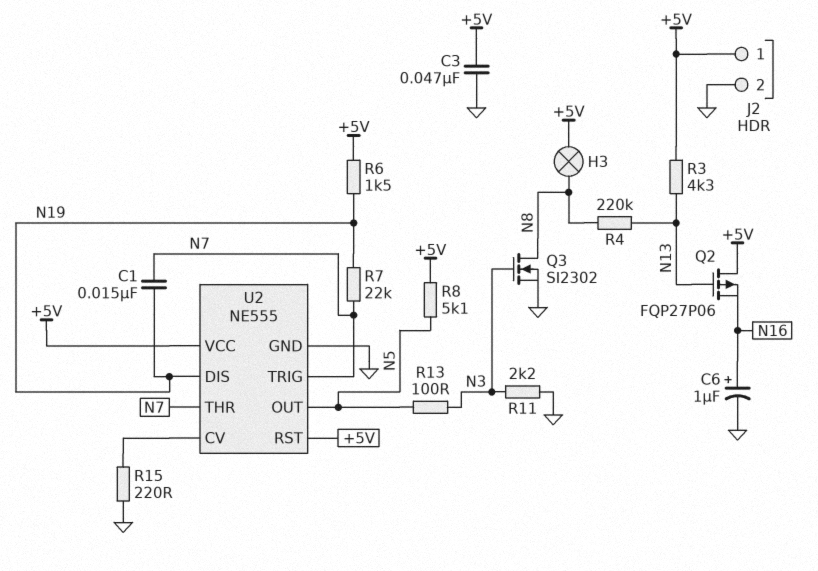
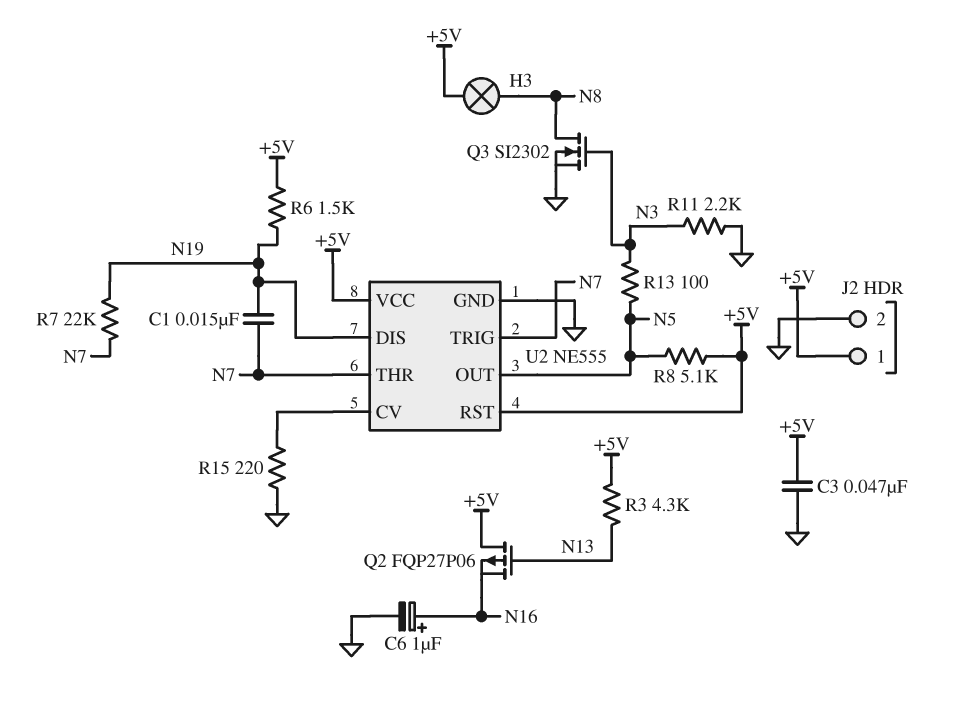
R4: 220k (N8, N13) -> none

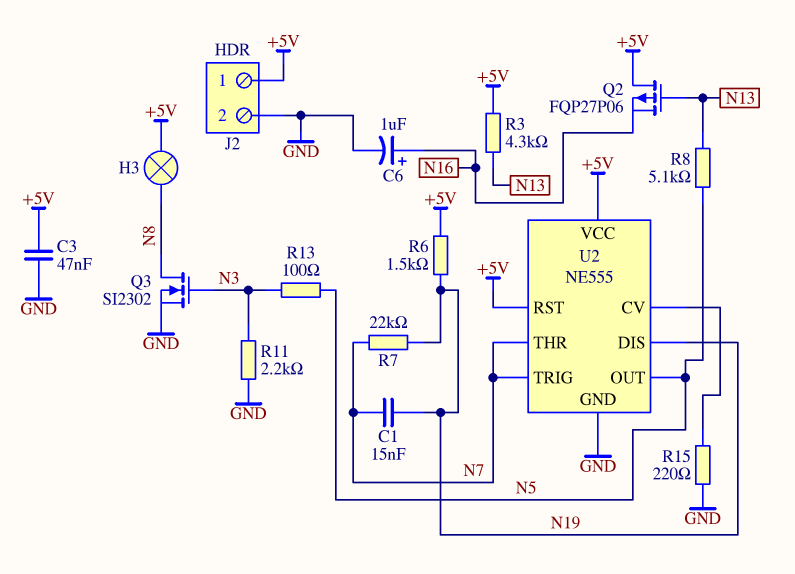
R8: 5.1k (+5V, N5) -> 5.1k (N5, N13)

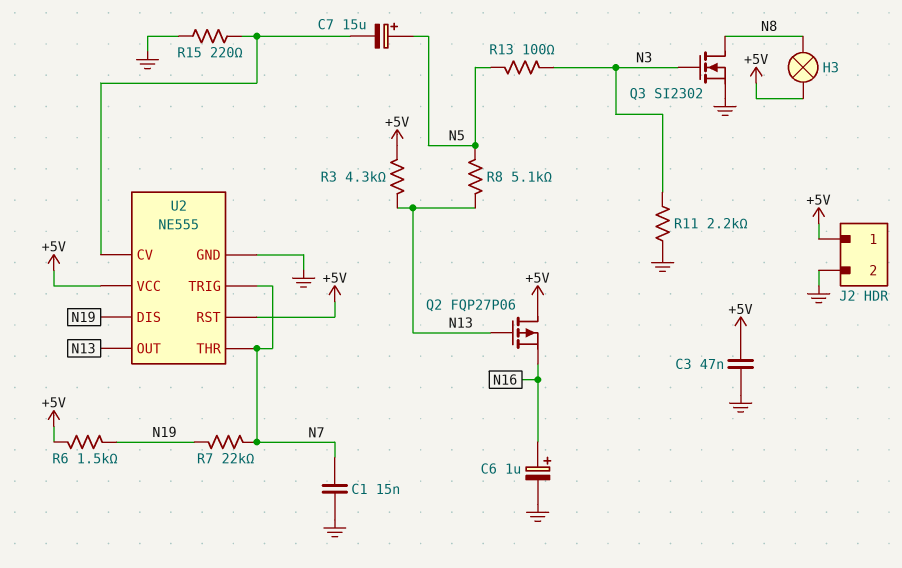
C1: 15nF (N7, N19) -> 15nF (GND, N7)
C7: none -> 15uF (plus N5, minus U2/CV)
U2 pin OUT: N5 -> N13

